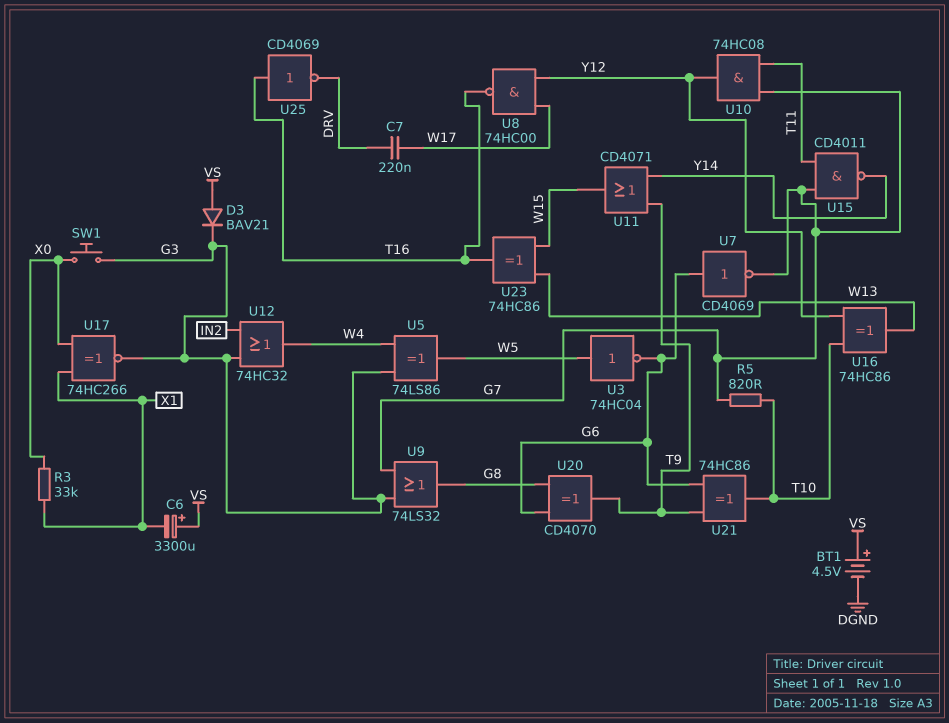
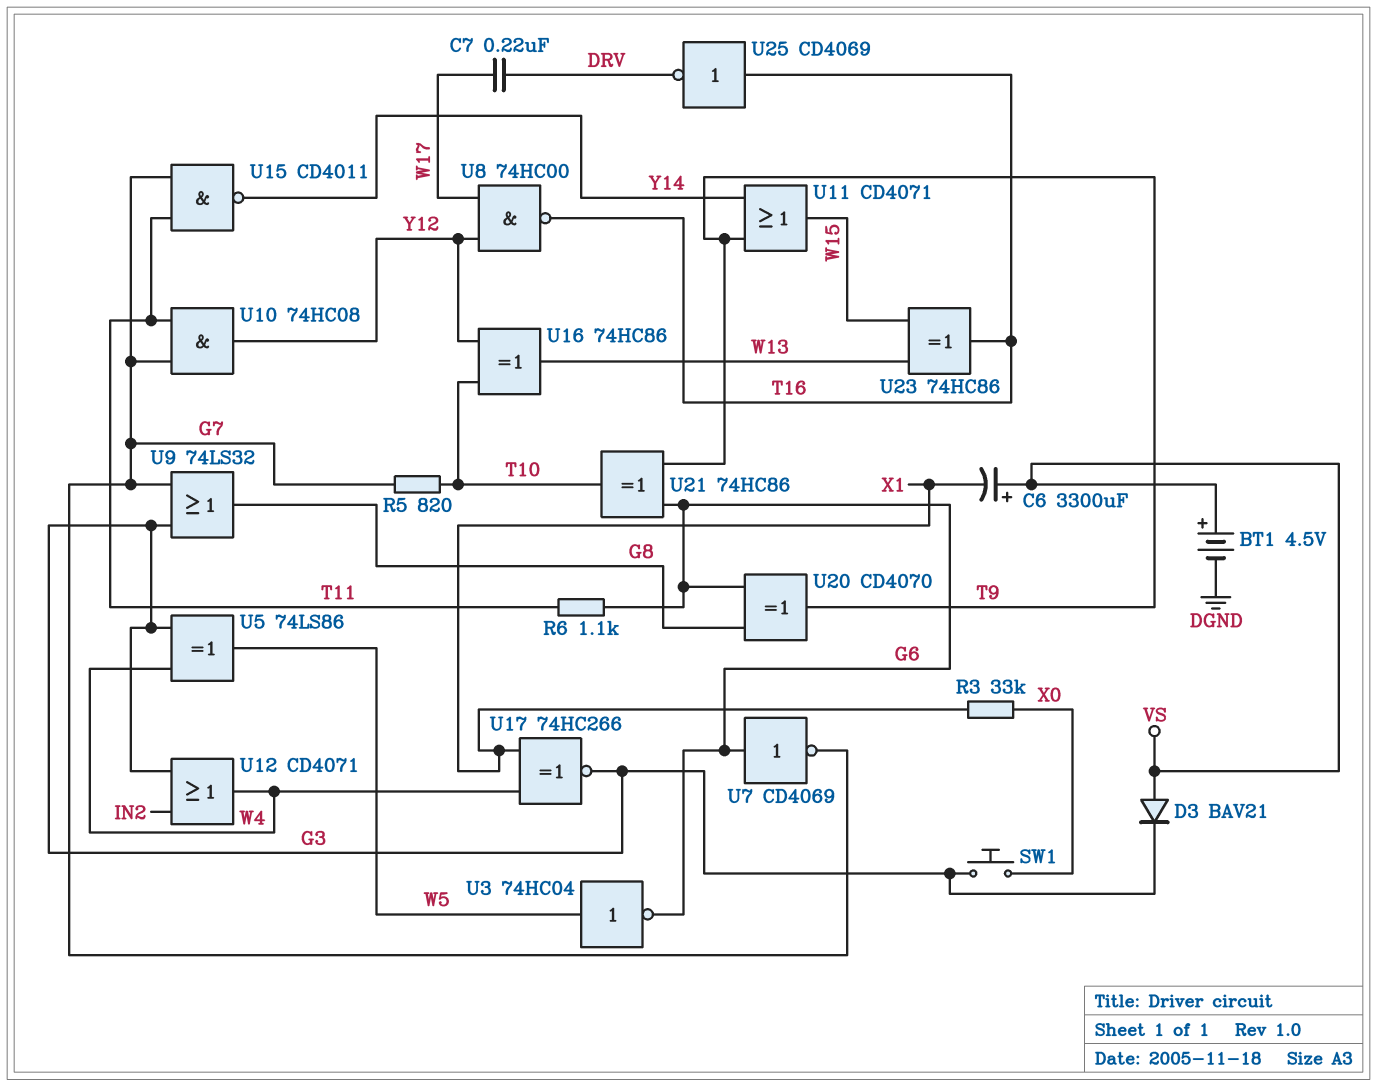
R6: none -> 1.1k (G6, T11)
U12: OR 74HC32 (in G3, in IN2, out W4) -> OR CD4071 (in G3, in IN2, out W4)
U17: XNOR 74HC266 (in X0, in X1, out G3) -> XNOR 74HC266 (in W4, in X1, out G3)

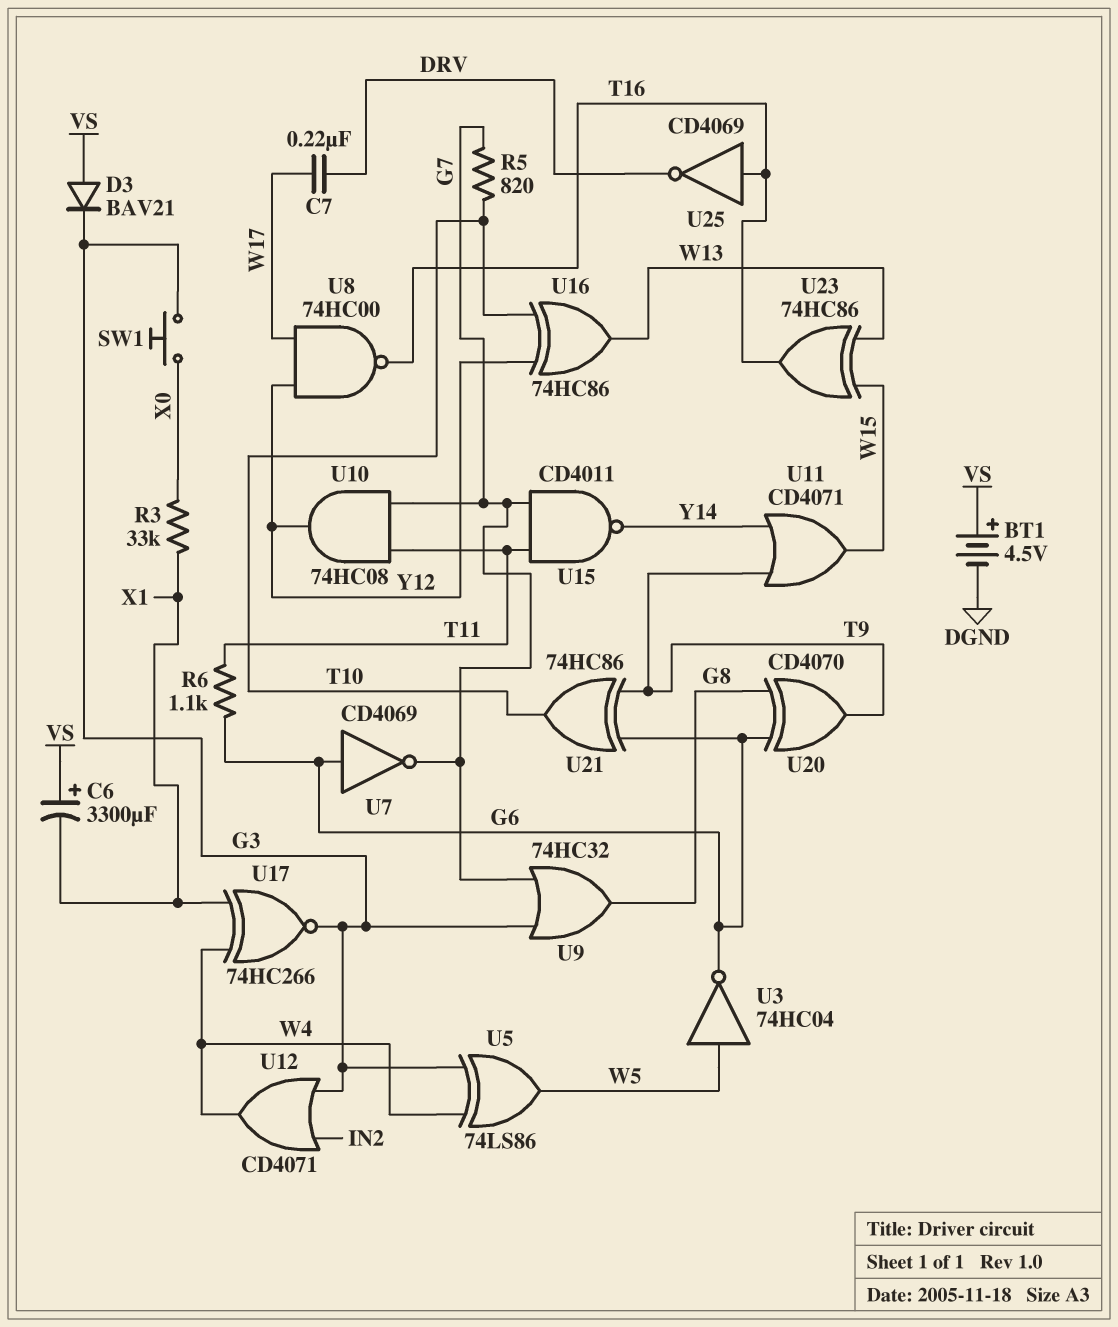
U9: OR 74LS32 (in G3, in G7, out G8) -> OR 74HC32 (in G3, in G7, out G8)

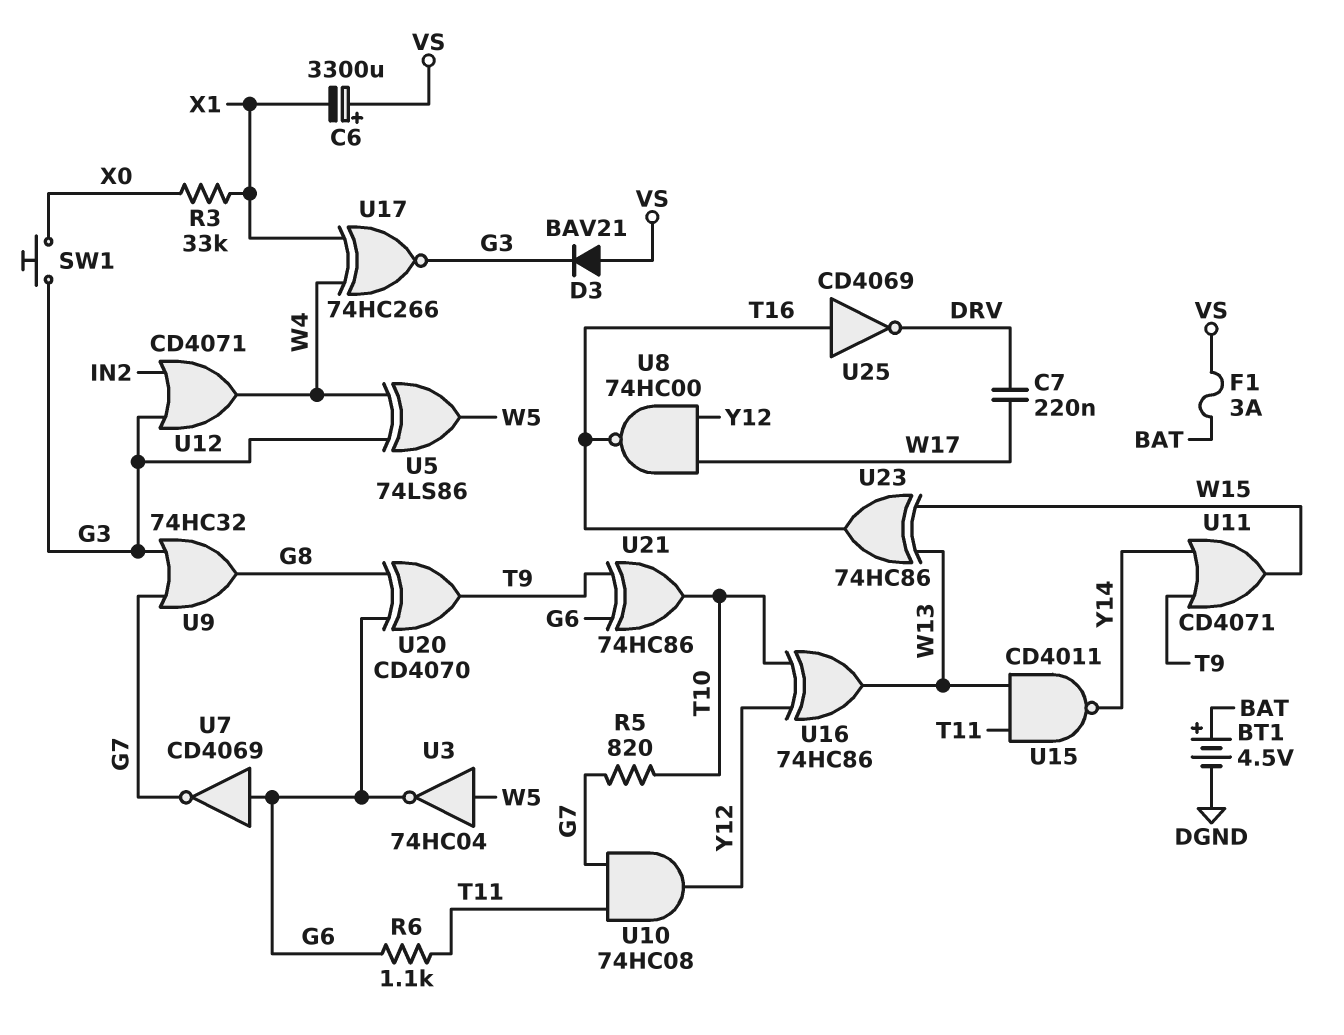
BT1: 4.5V (plus VS, minus DGND) -> 4.5V (plus BAT, minus DGND)
F1: none -> 3A (BAT, VS)
U15: NAND CD4011 (in G7, in T11, out Y14) -> NAND CD4011 (in T11, in W13, out Y14)

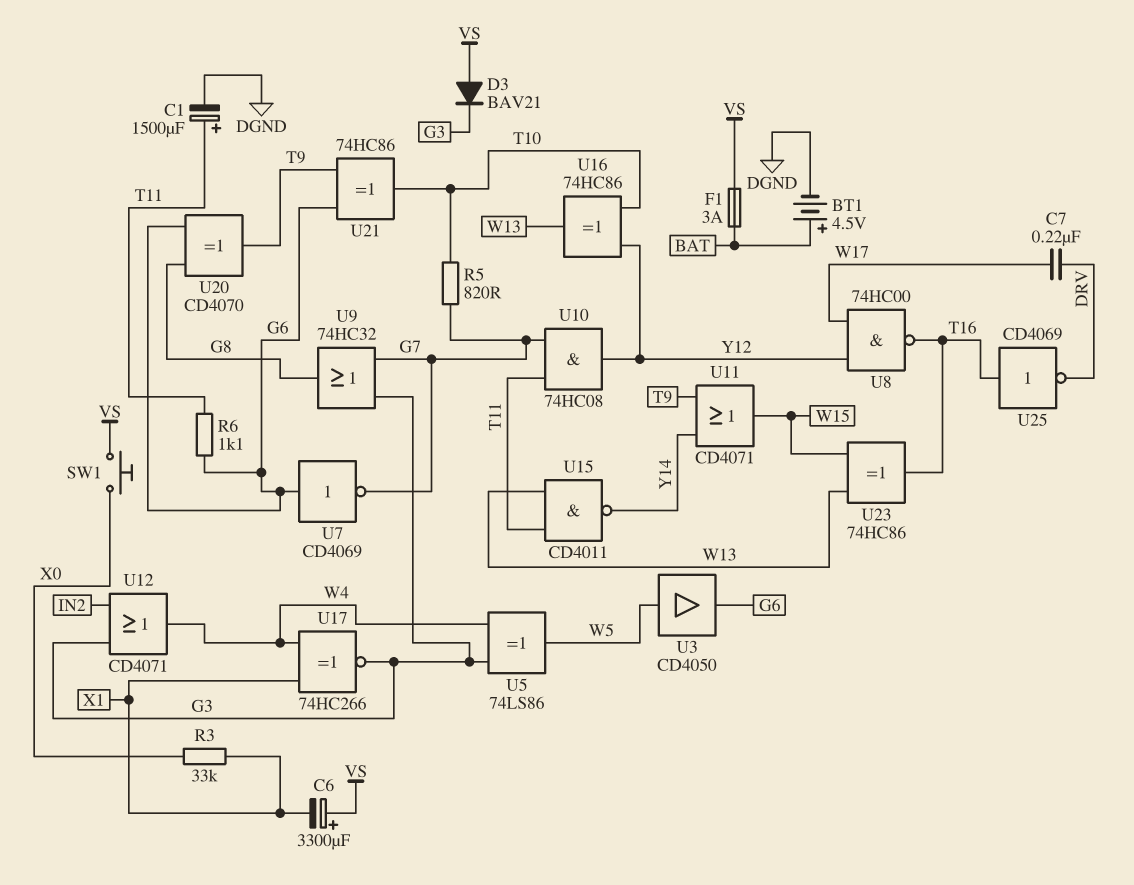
C1: none -> 1500uF (plus T11, minus DGND)
SW1: button (G3, X0) -> button (VS, X0)
U3: NOT 74HC04 (in W5, out G6) -> buffer CD4050 (in W5, out G6)

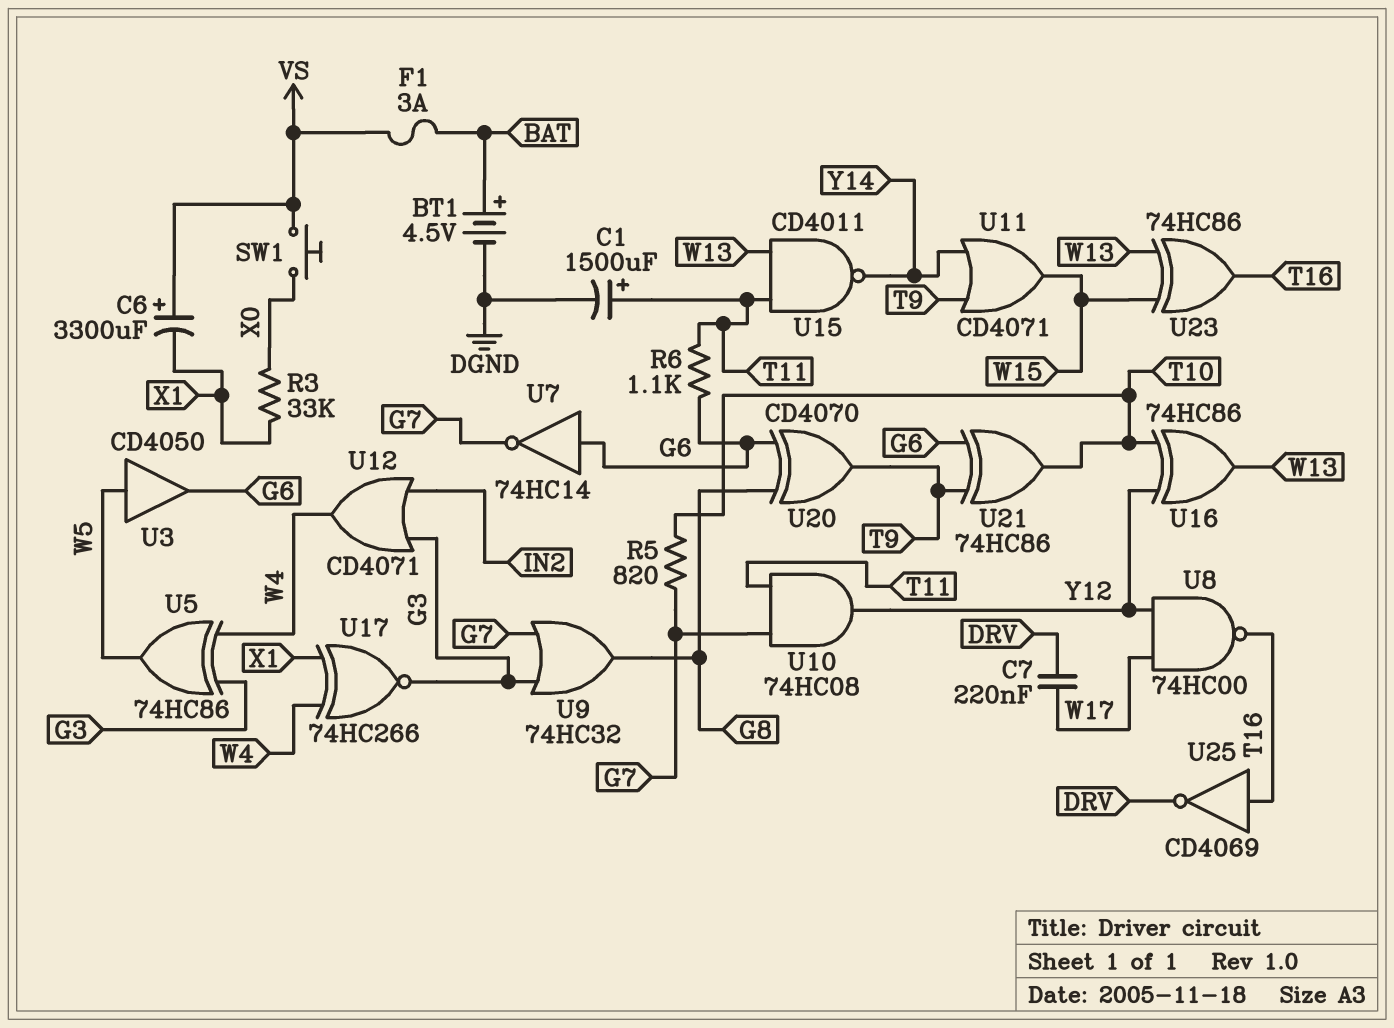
D3: diode BAV21 (A VS, K G3) -> none
U5: XOR 74LS86 (in G3, in W4, out W5) -> XOR 74HC86 (in G3, in W4, out W5)
U7: NOT CD4069 (in G6, out G7) -> NOT 74HC14 (in G6, out G7)

